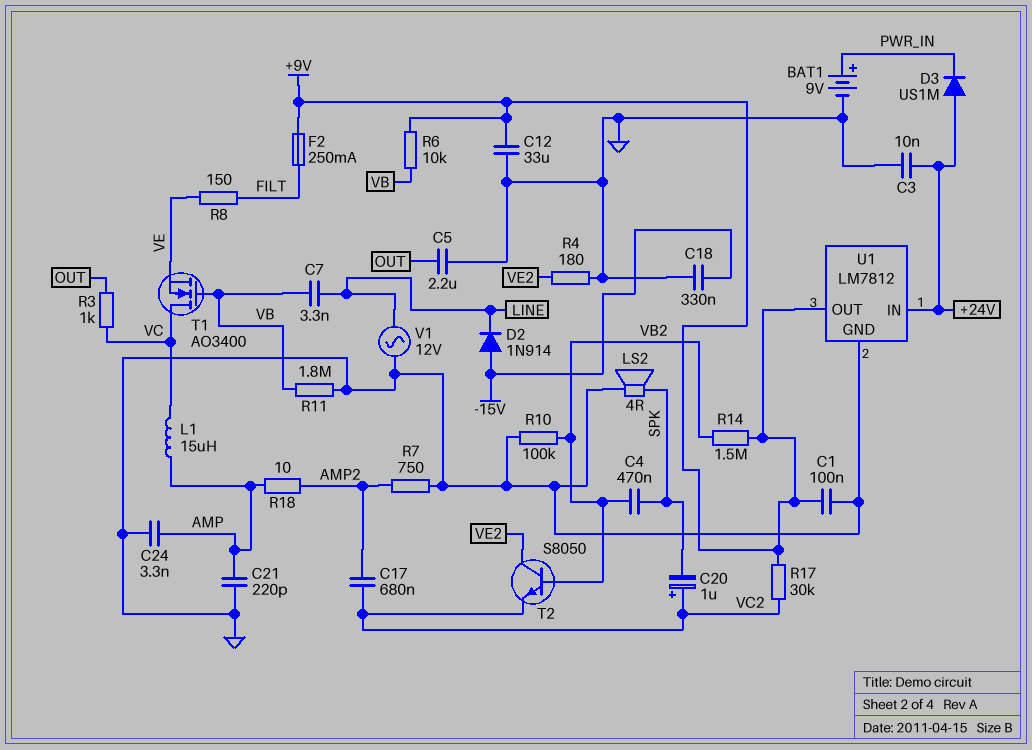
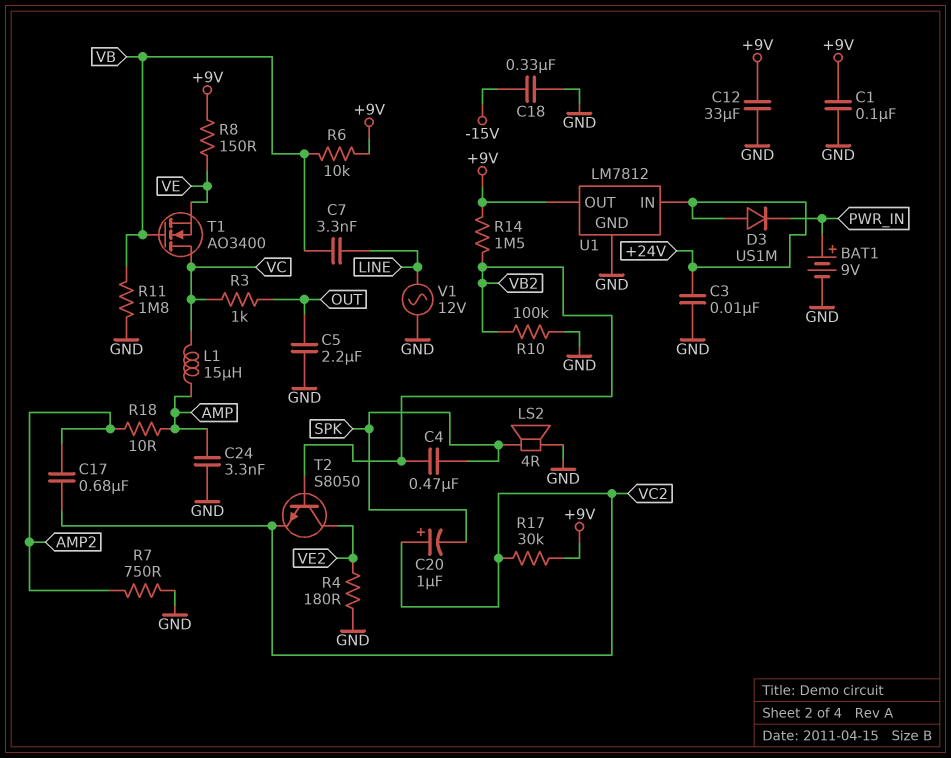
C21: 220pF (AMP, GND) -> none
D2: diode 1N914 (A -15V, K LINE) -> none
F2: 250mA (+9V, FILT) -> none
R8: 150 (FILT, VE) -> 150 (+9V, VE)

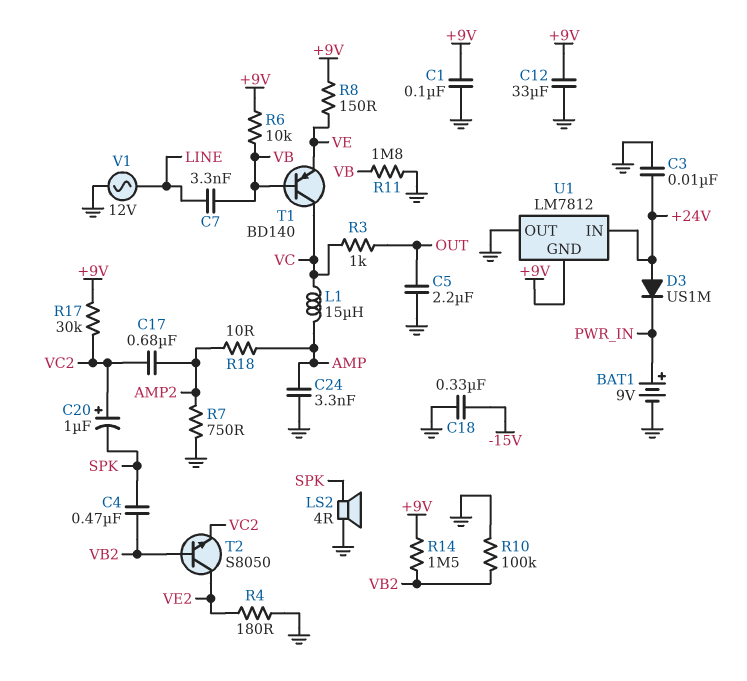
T1: NMOS AO3400 (G VB, D VC, S VE) -> PNP BD140 (B VB, C VC, E VE)
U1 pin GND: GND -> +9V
U1 pin OUT: +9V -> GND

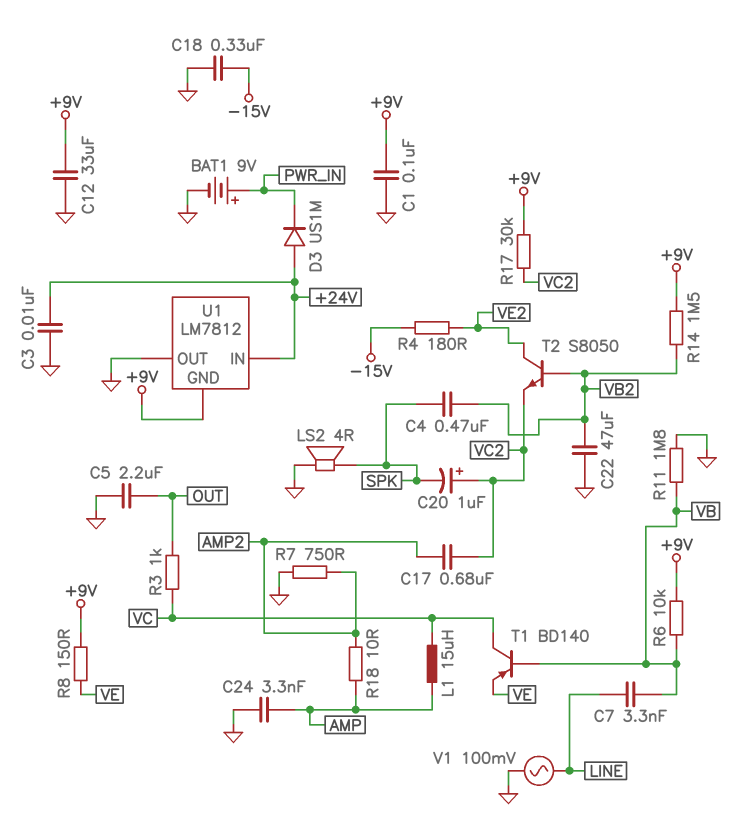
C22: none -> 47uF (GND, VB2)
R4: 180 (GND, VE2) -> 180 (-15V, VE2)
R10: 100k (GND, VB2) -> none
V1: AC 12V (GND, LINE) -> AC 100mV (GND, LINE)

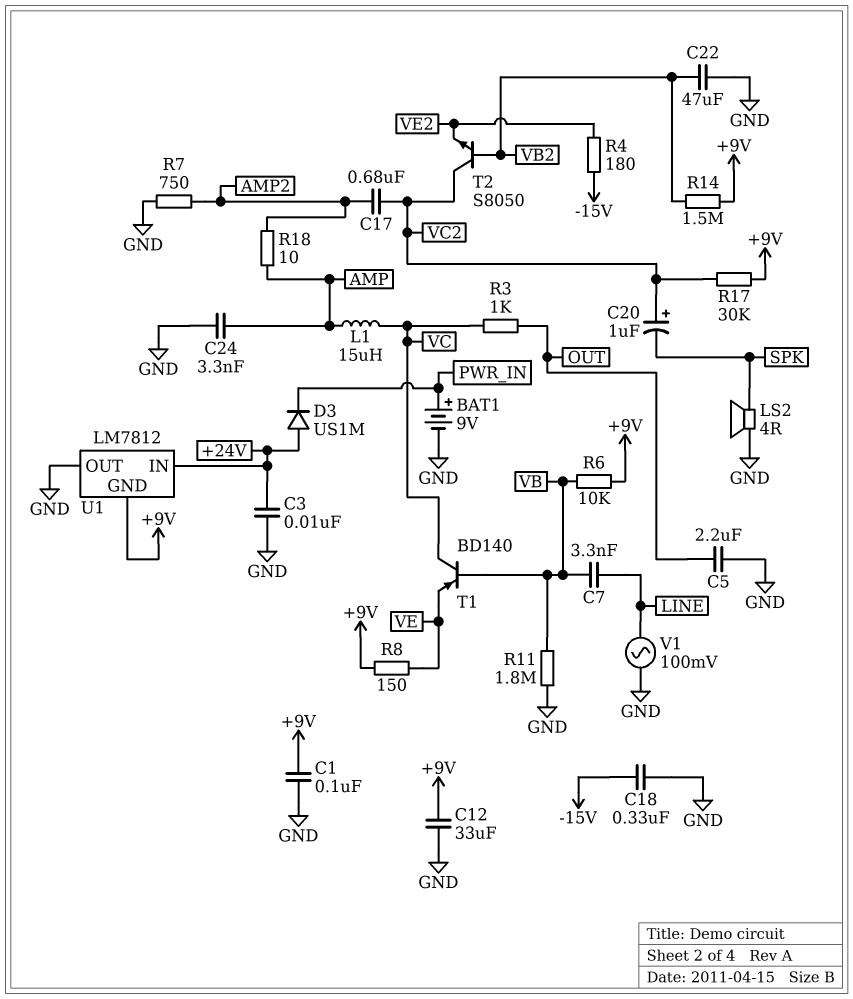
C4: 470nF (SPK, VB2) -> none
T2: NPN S8050 (B VB2, C VE2, E VC2) -> NPN S8050 (B VB2, C VC2, E VE2)

